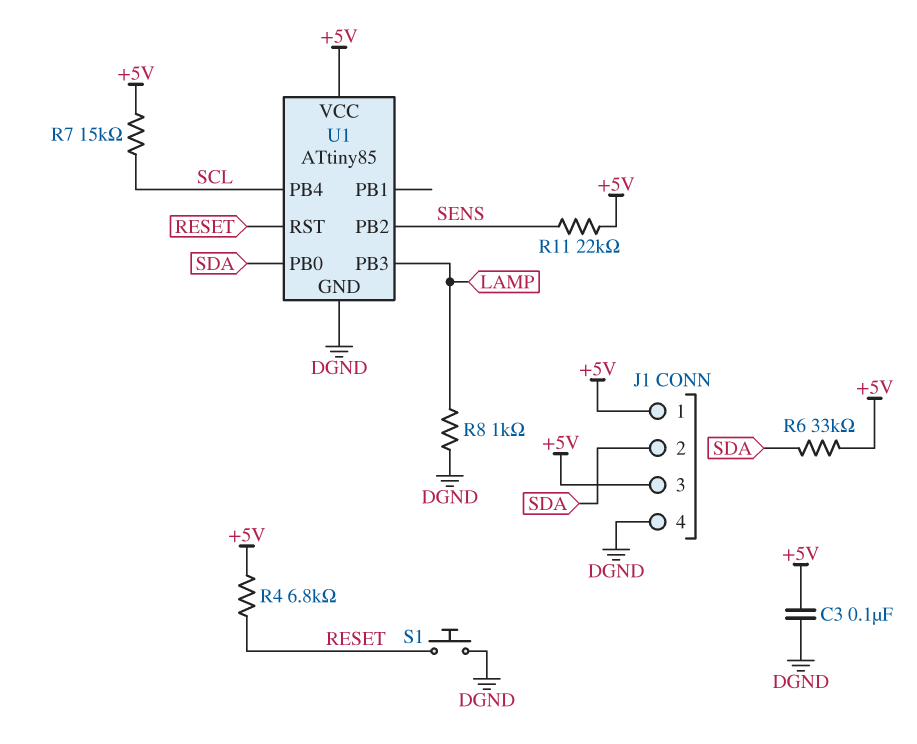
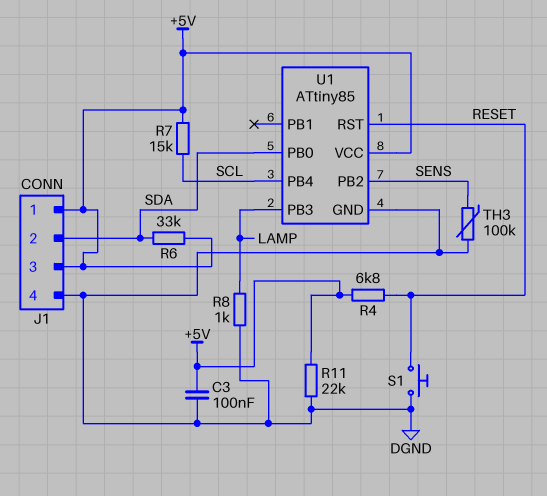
R11: 22k (+5V, SENS) -> 22k (+5V, DGND)
TH3: none -> 100k (DGND, SENS)

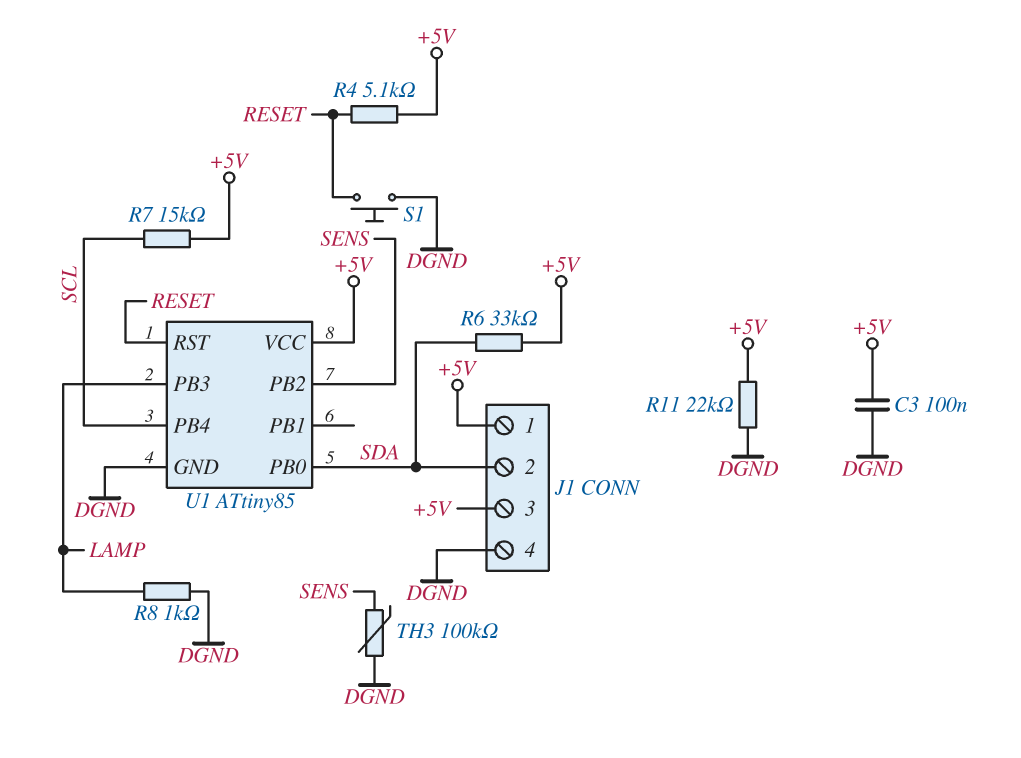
R4: 6.8k (+5V, RESET) -> 5.1k (+5V, RESET)

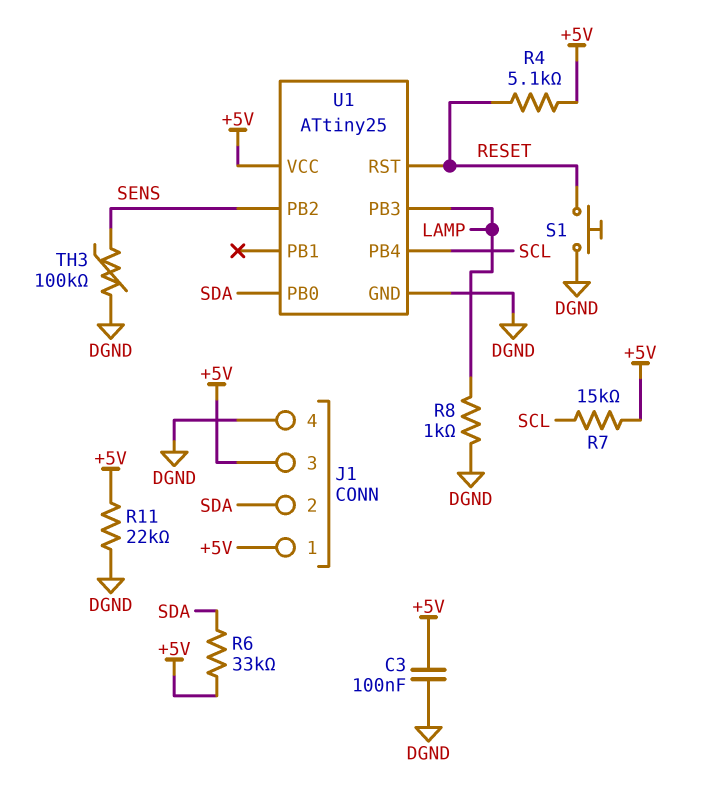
U1: ATtiny85 -> ATtiny25

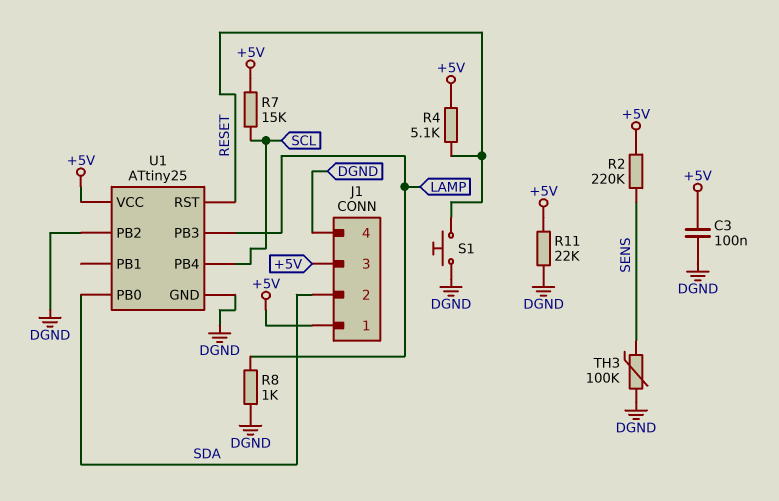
R2: none -> 220k (+5V, SENS)
R6: 33k (+5V, SDA) -> none
U1 pin PB2: SENS -> DGND

